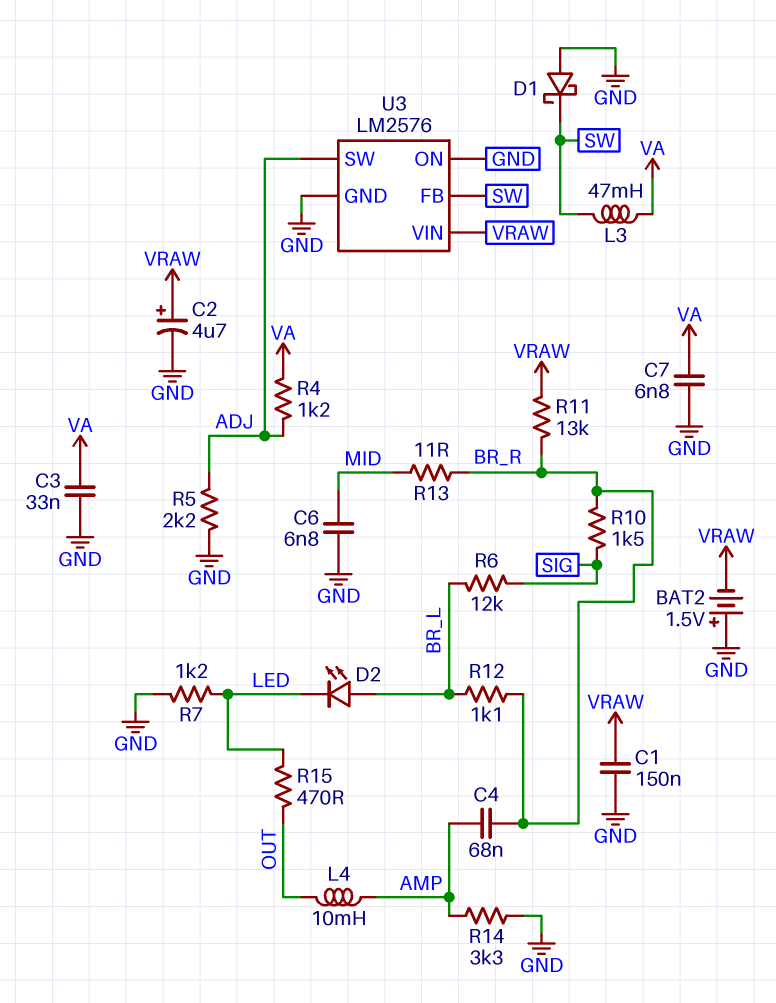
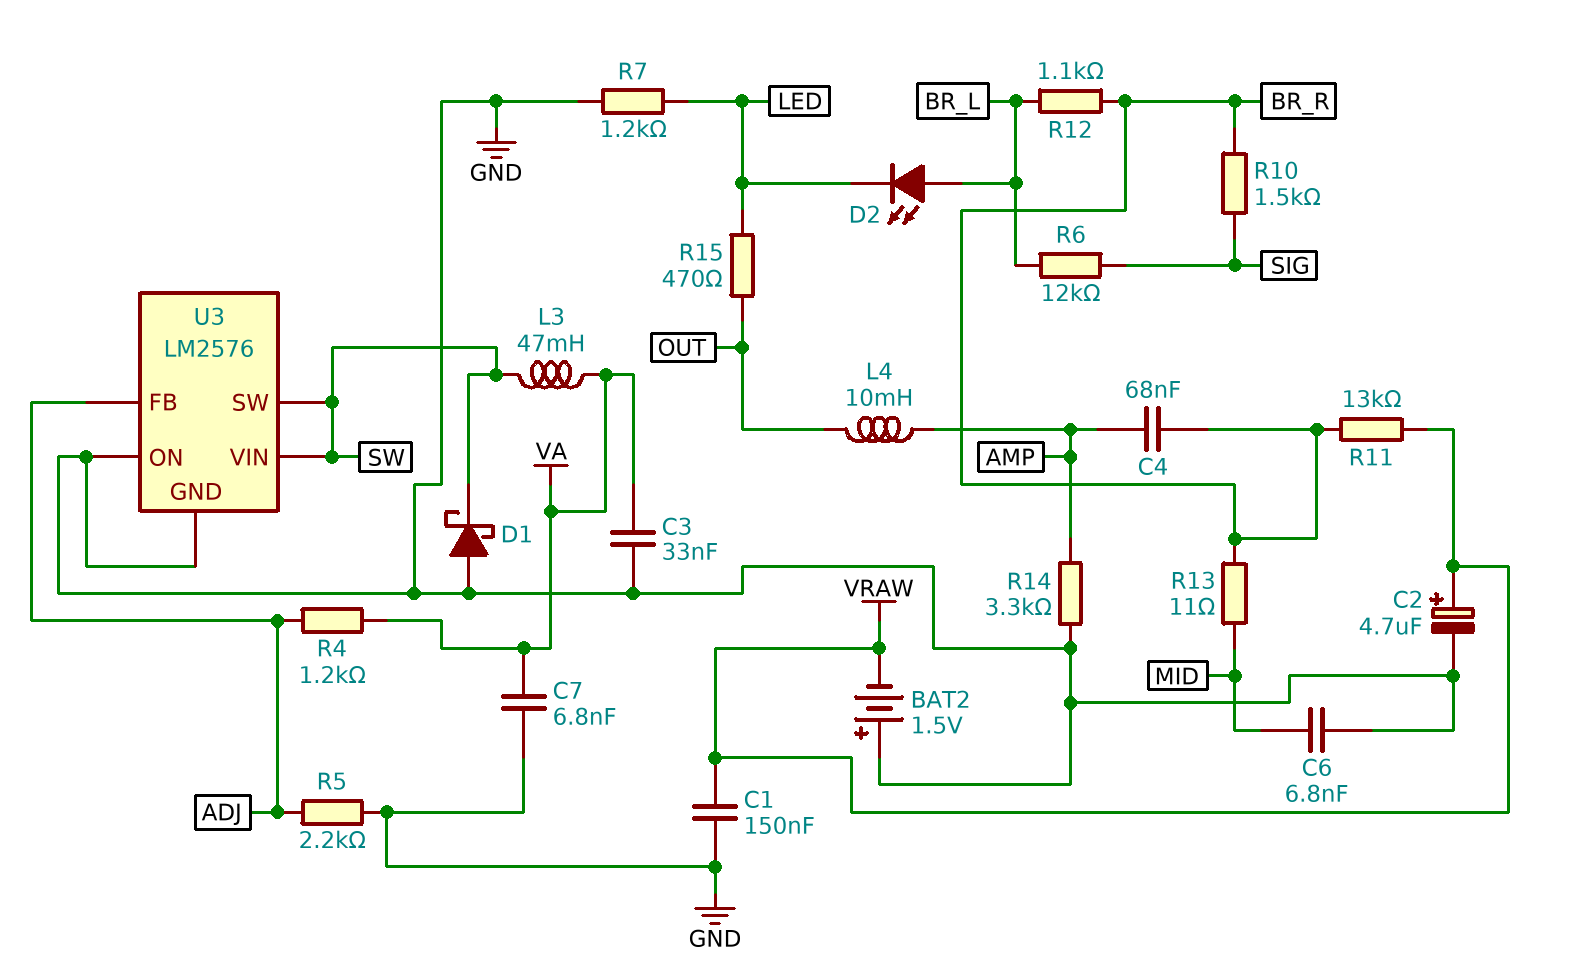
U3 pin FB: SW -> ADJ
U3 pin SW: ADJ -> SW
U3 pin VIN: VRAW -> SW

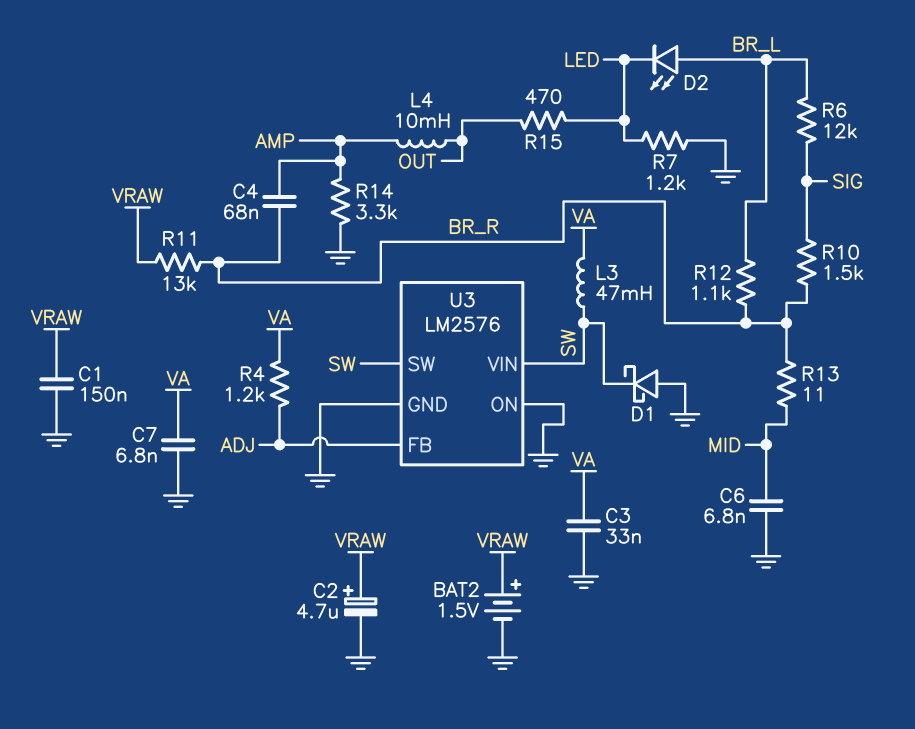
BAT2: 1.5V (plus GND, minus VRAW) -> 1.5V (plus VRAW, minus GND)
R5: 2.2k (ADJ, GND) -> none

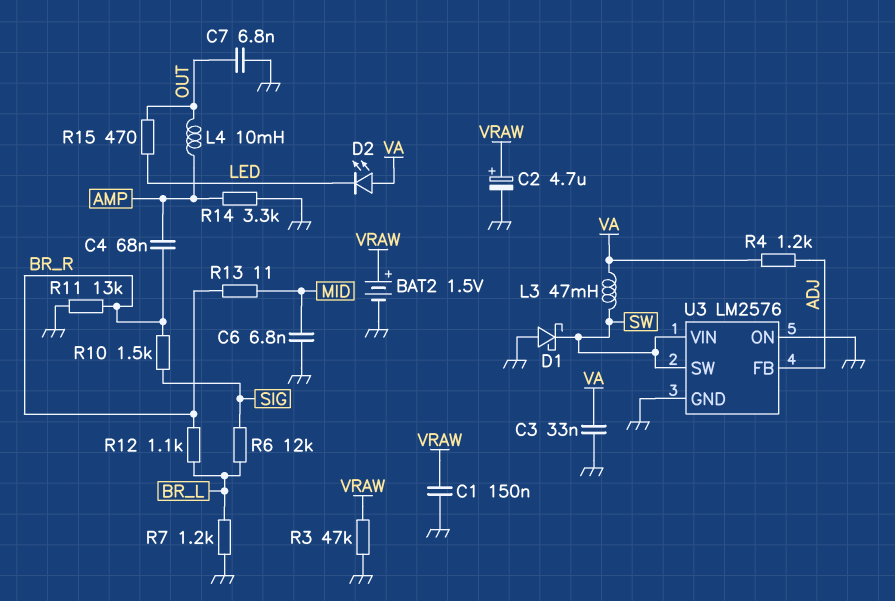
C7: 6.8nF (GND, VA) -> 6.8nF (GND, OUT)
D2: LED (A BR_L, K LED) -> LED (A VA, K LED)
R3: none -> 47k (GND, VRAW)
R7: 1.2k (GND, LED) -> 1.2k (BR_L, GND)
R11: 13k (BR_R, VRAW) -> 13k (BR_R, GND)

